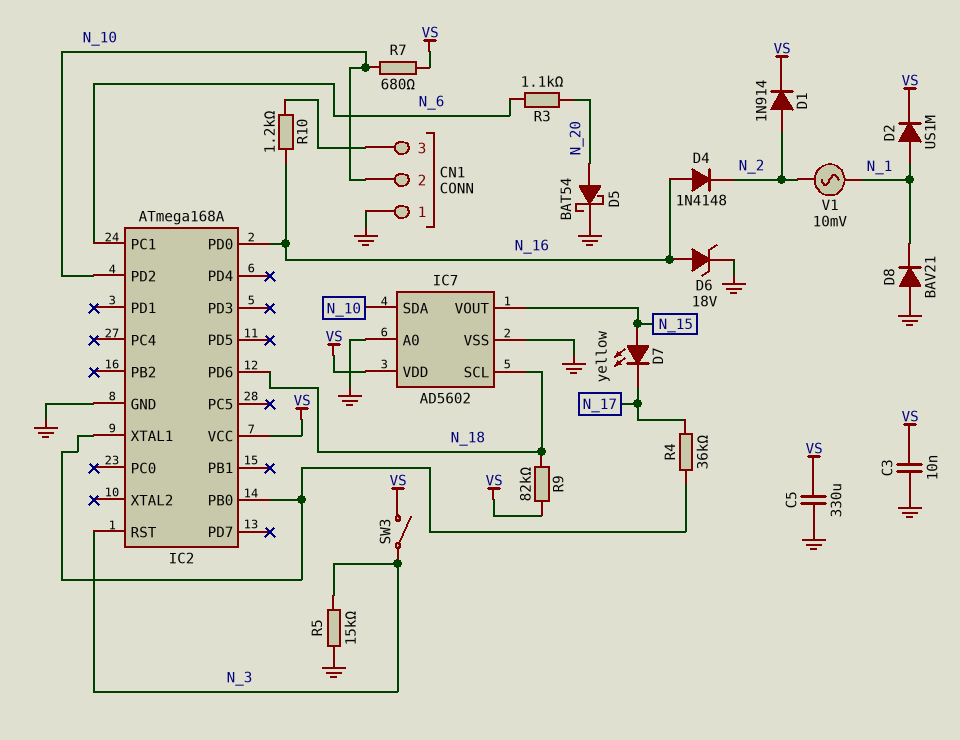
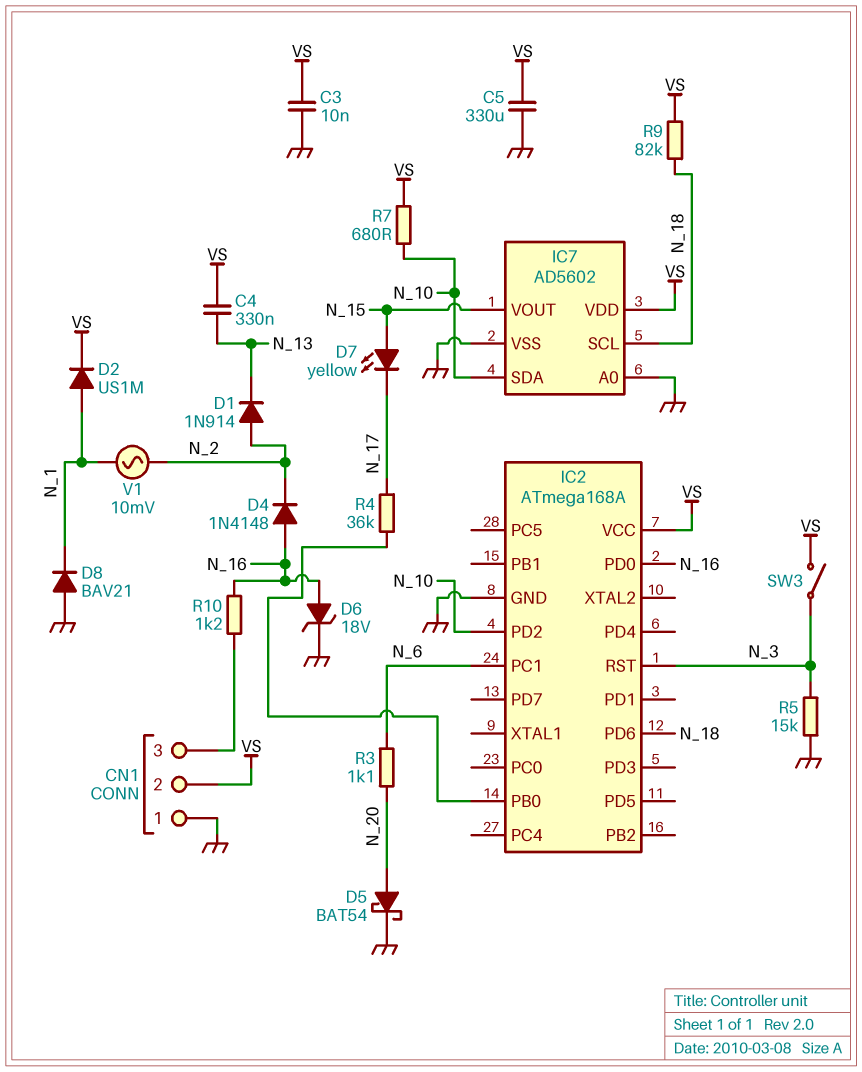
C4: none -> 330nF (N_13, VS)
CN1 pin 2: N_10 -> VS
D1: diode 1N914 (A N_2, K VS) -> diode 1N914 (A N_2, K N_13)
IC2 pin XTAL1: IC2/PB0 -> none

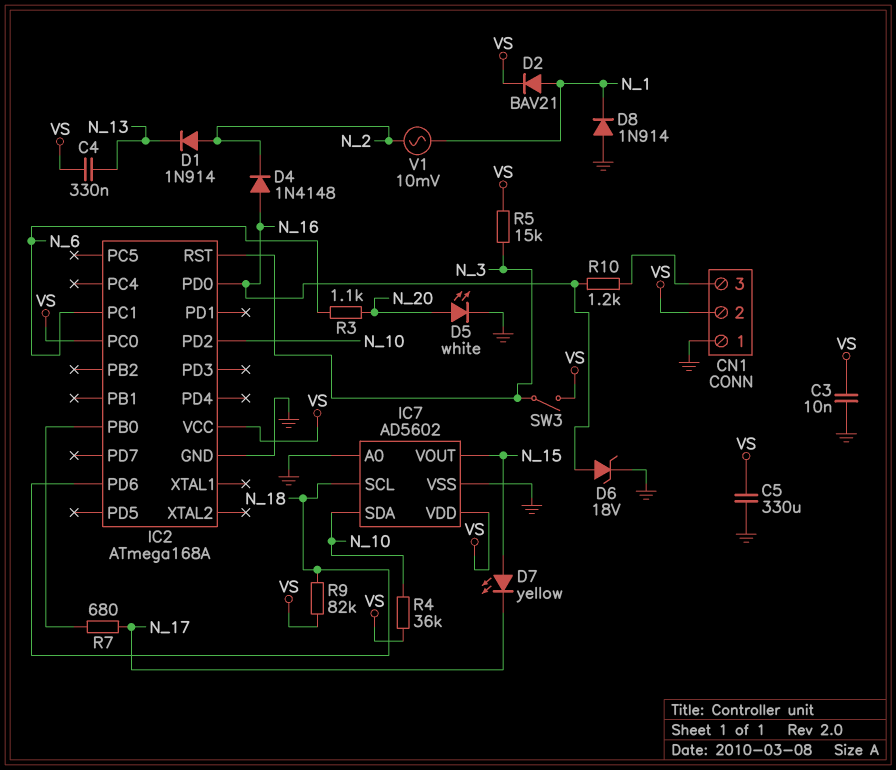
D2: diode US1M (A N_1, K VS) -> diode BAV21 (A N_1, K VS)
D5: schottky BAT54 (A N_20, K GND) -> LED white (A N_20, K GND)
D8: diode BAV21 (A GND, K N_1) -> diode 1N914 (A GND, K N_1)
IC2 pin PC0: none -> VS
R4: 36k (IC2/PB0, N_17) -> 36k (N_10, VS)
R5: 15k (GND, N_3) -> 15k (N_3, VS)
R7: 680 (N_10, VS) -> 680 (IC2/PB0, N_17)

